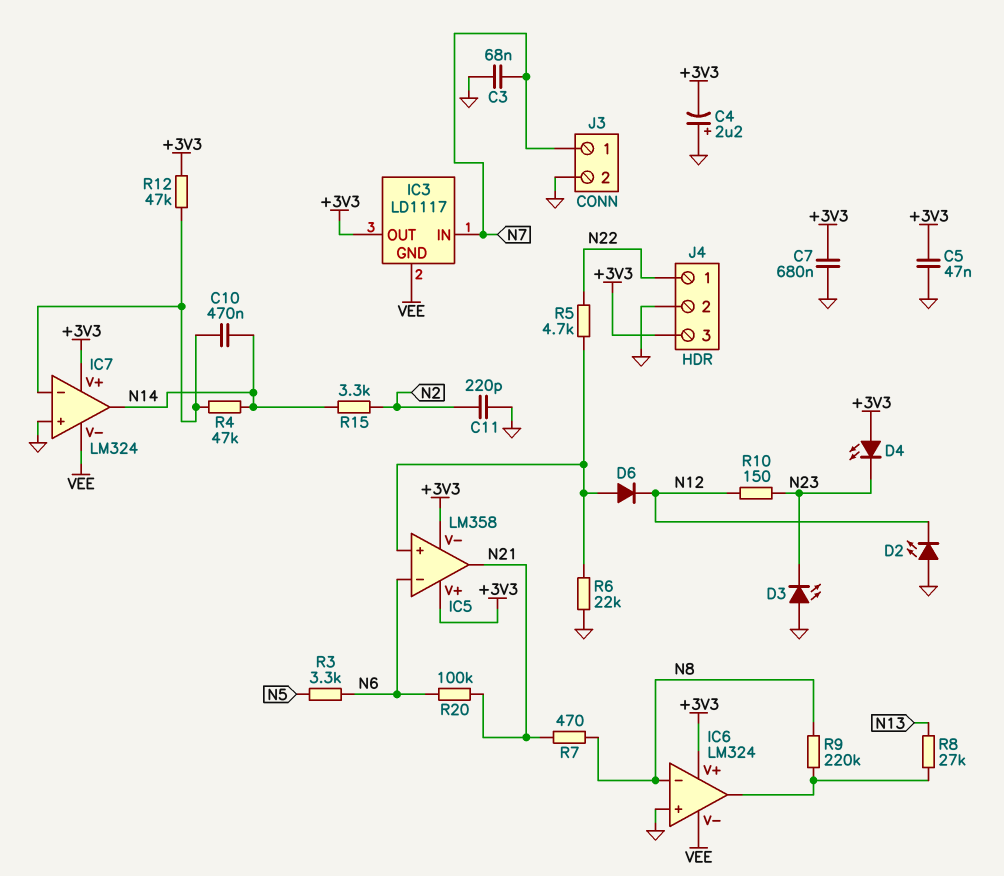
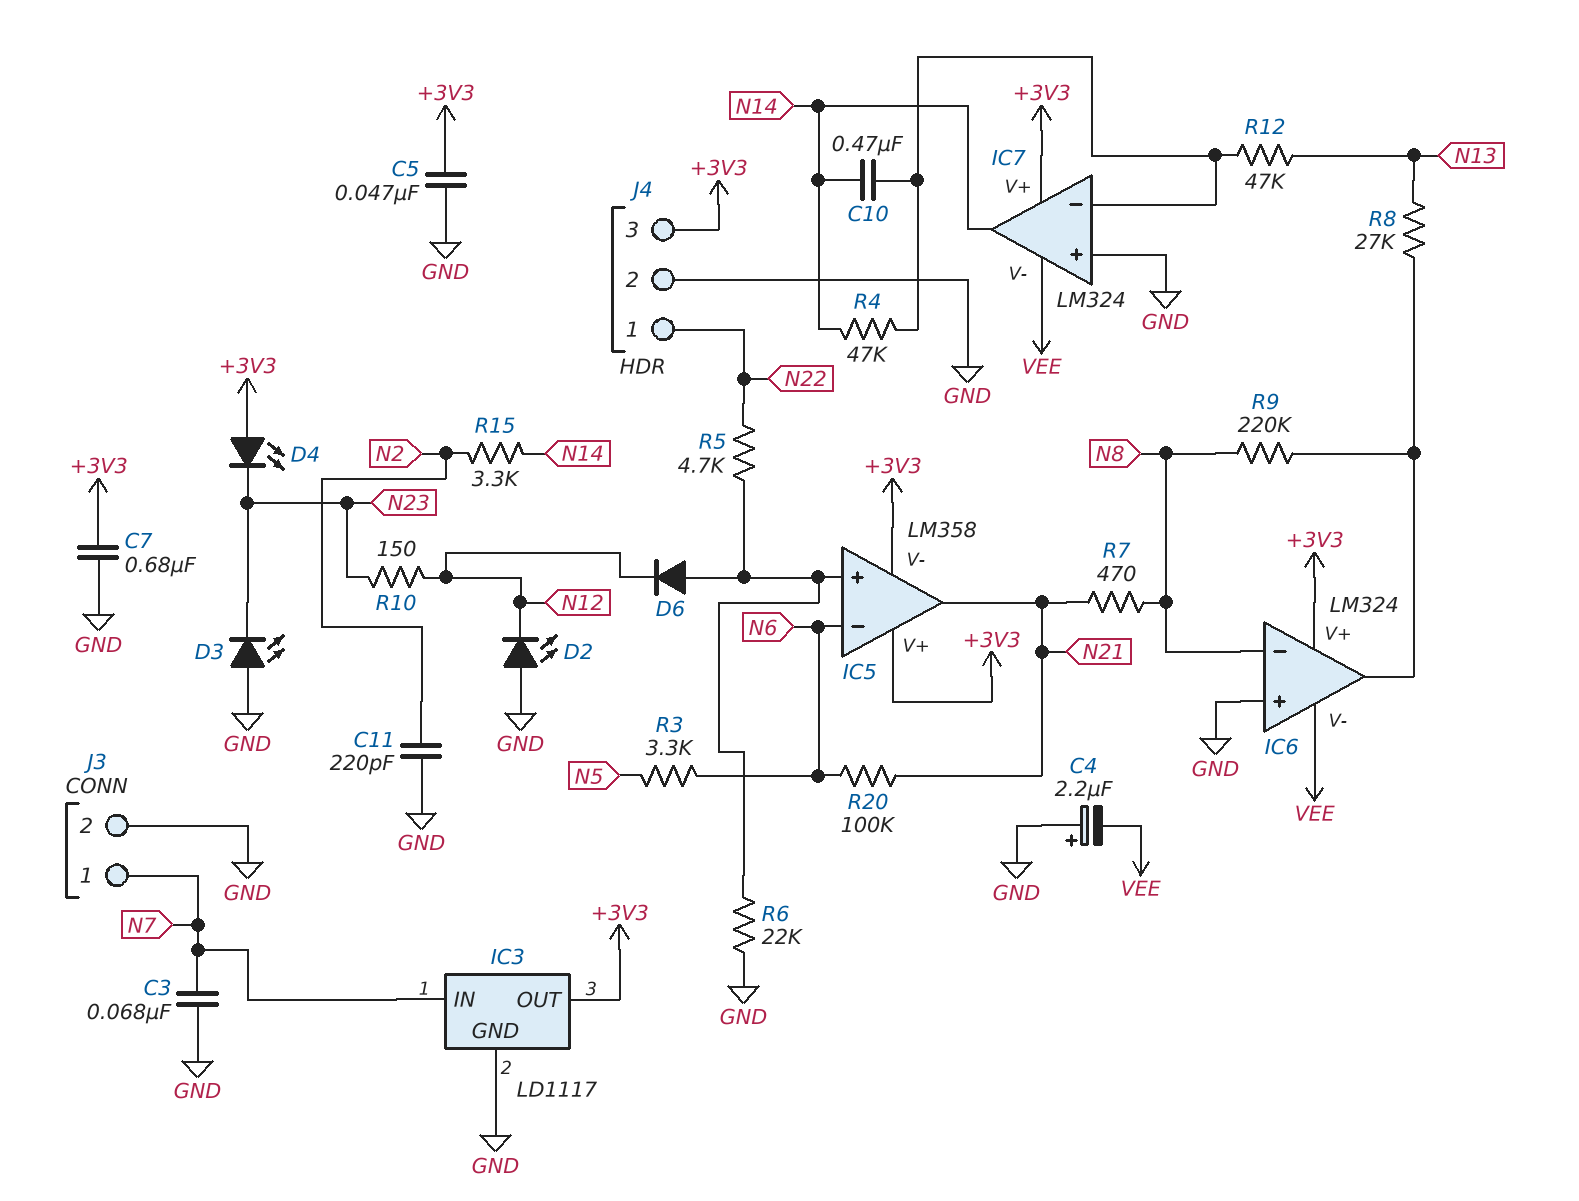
C4: 2.2uF (plus GND, minus +3V3) -> 2.2uF (plus GND, minus VEE)
IC3 pin GND: VEE -> GND
R12: 47k (+3V3, IC7/in-) -> 47k (IC7/in-, N13)

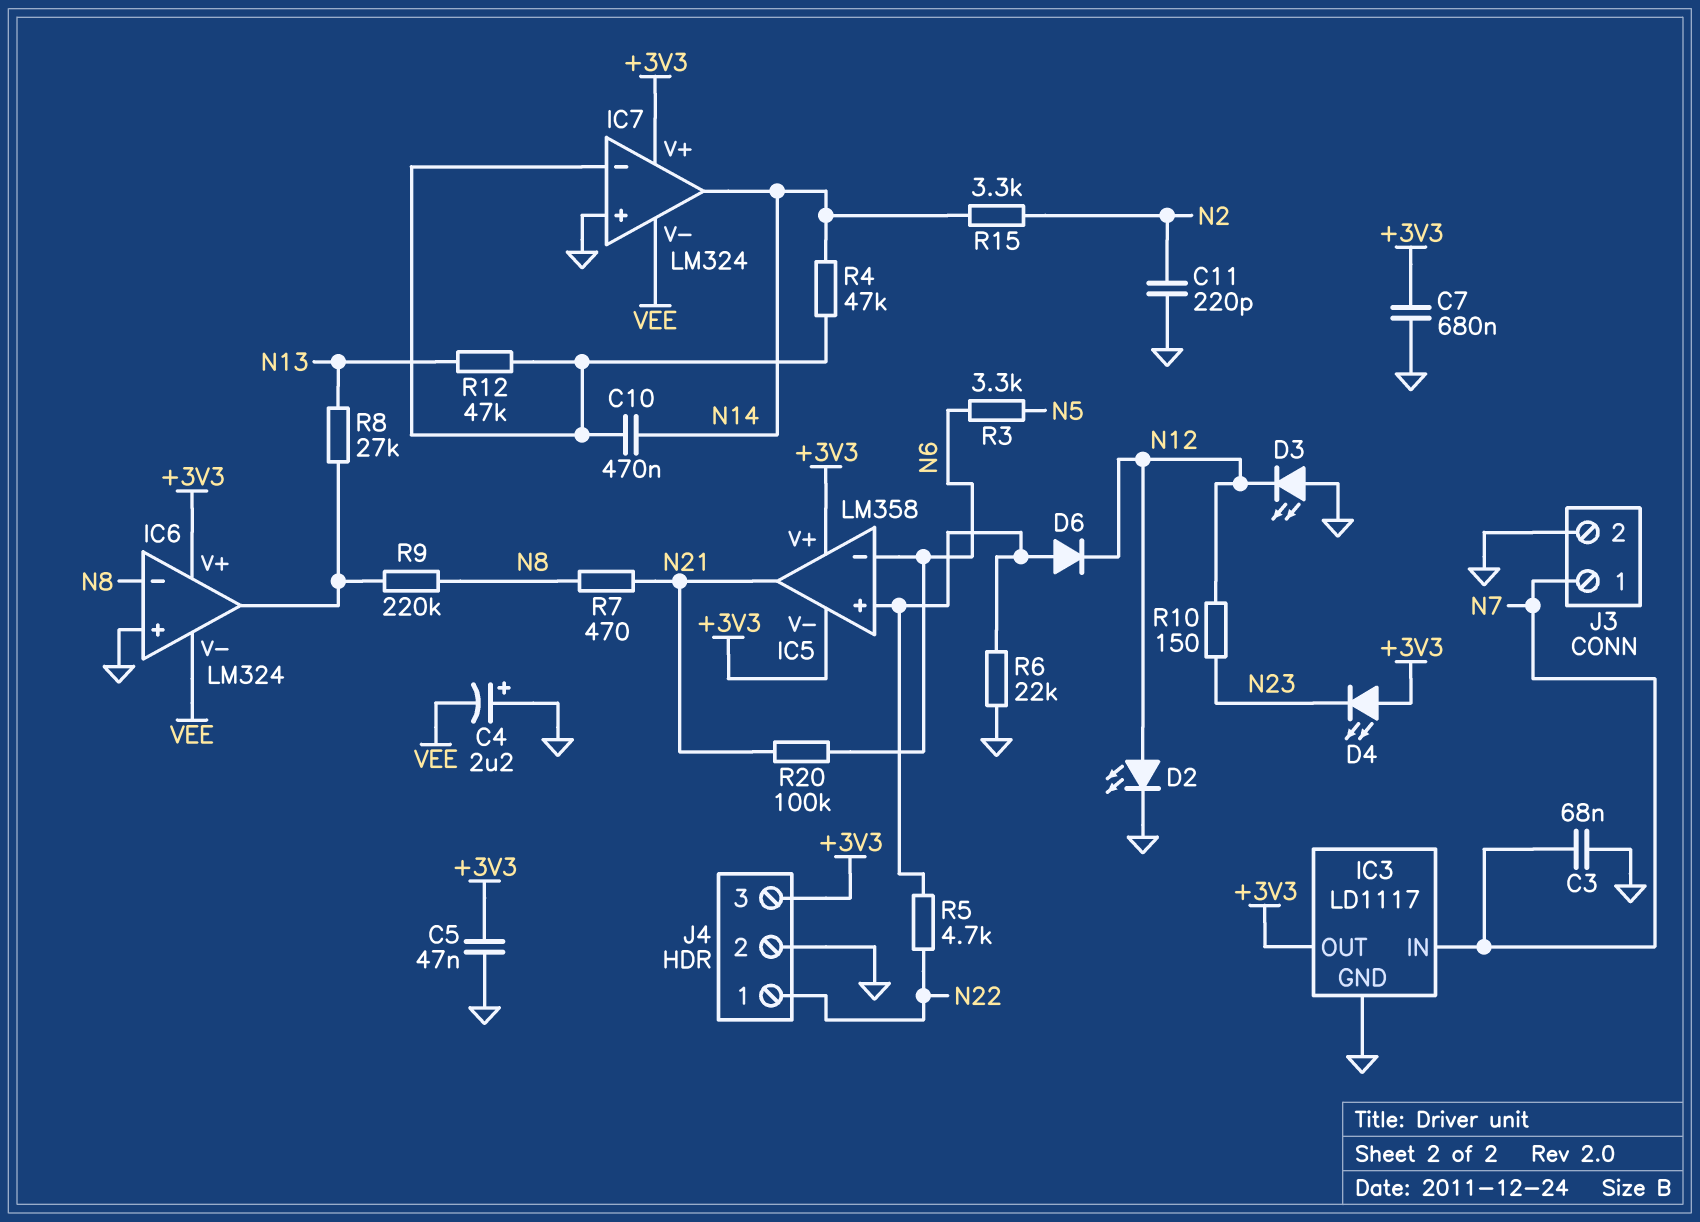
D2: LED (A GND, K N12) -> LED (A N12, K GND)
D3: LED (A GND, K N23) -> LED (A GND, K N12)

